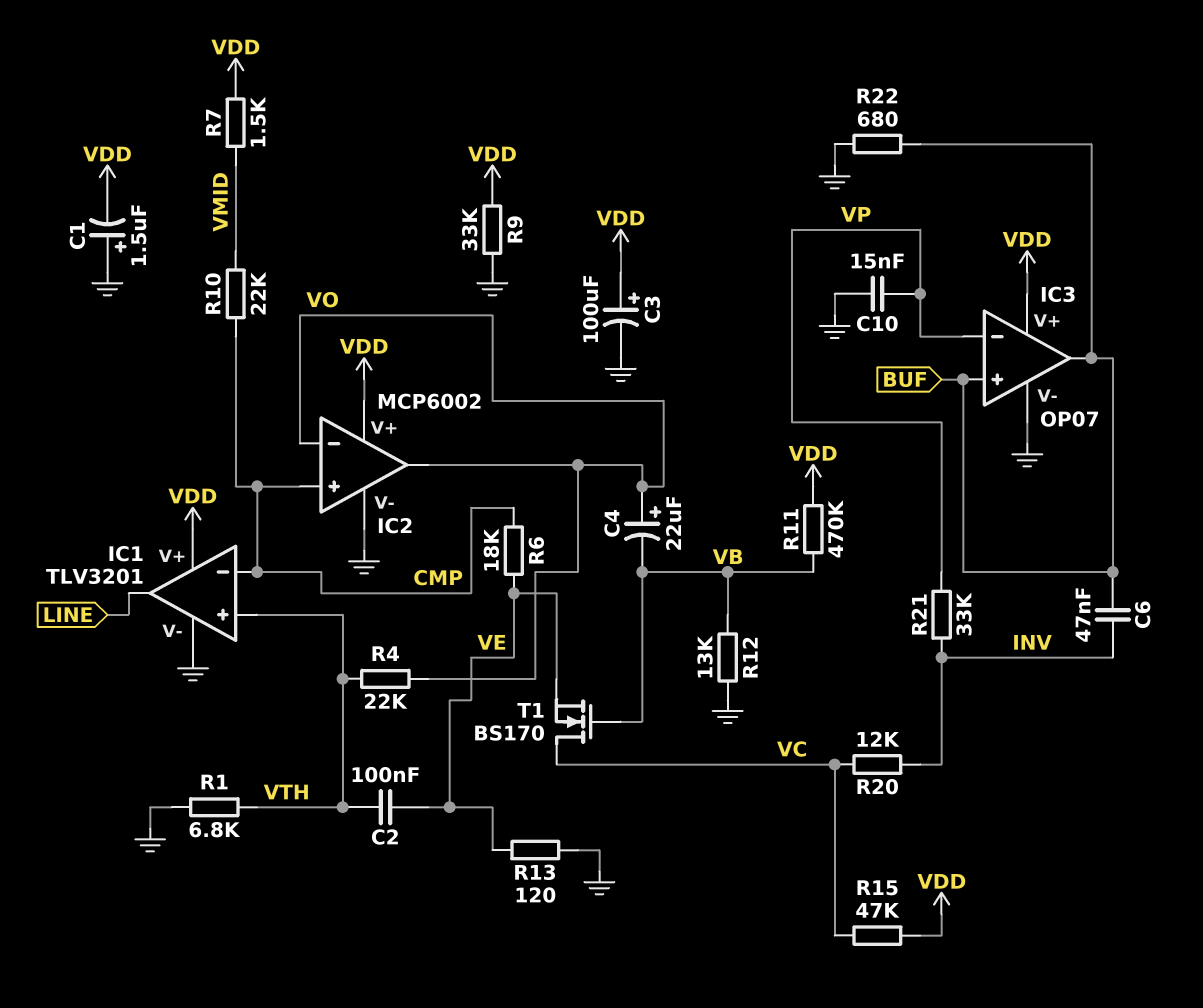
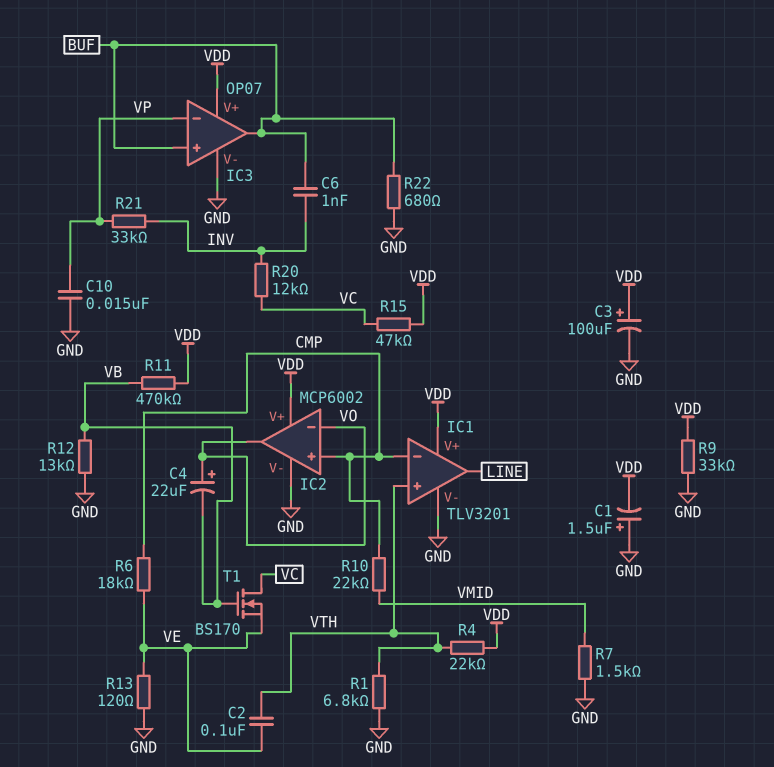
C6: 47nF (BUF, INV) -> 1nF (BUF, INV)
R4: 22k (VO, VTH) -> 22k (VDD, VTH)
R7: 1.5k (VDD, VMID) -> 1.5k (GND, VMID)

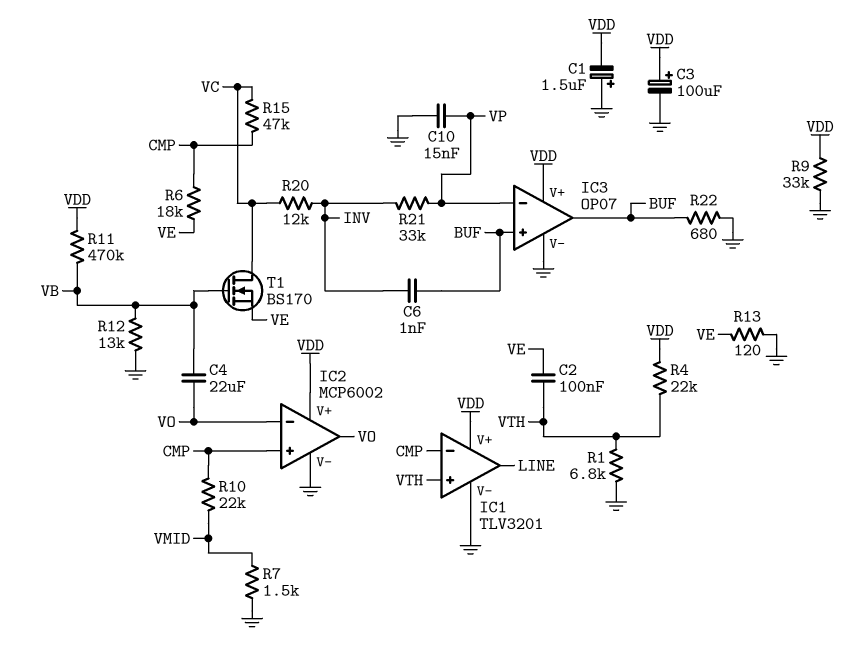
C4: 22uF (plus VO, minus VB) -> 22uF (VB, VO)
R15: 47k (VC, VDD) -> 47k (CMP, VC)

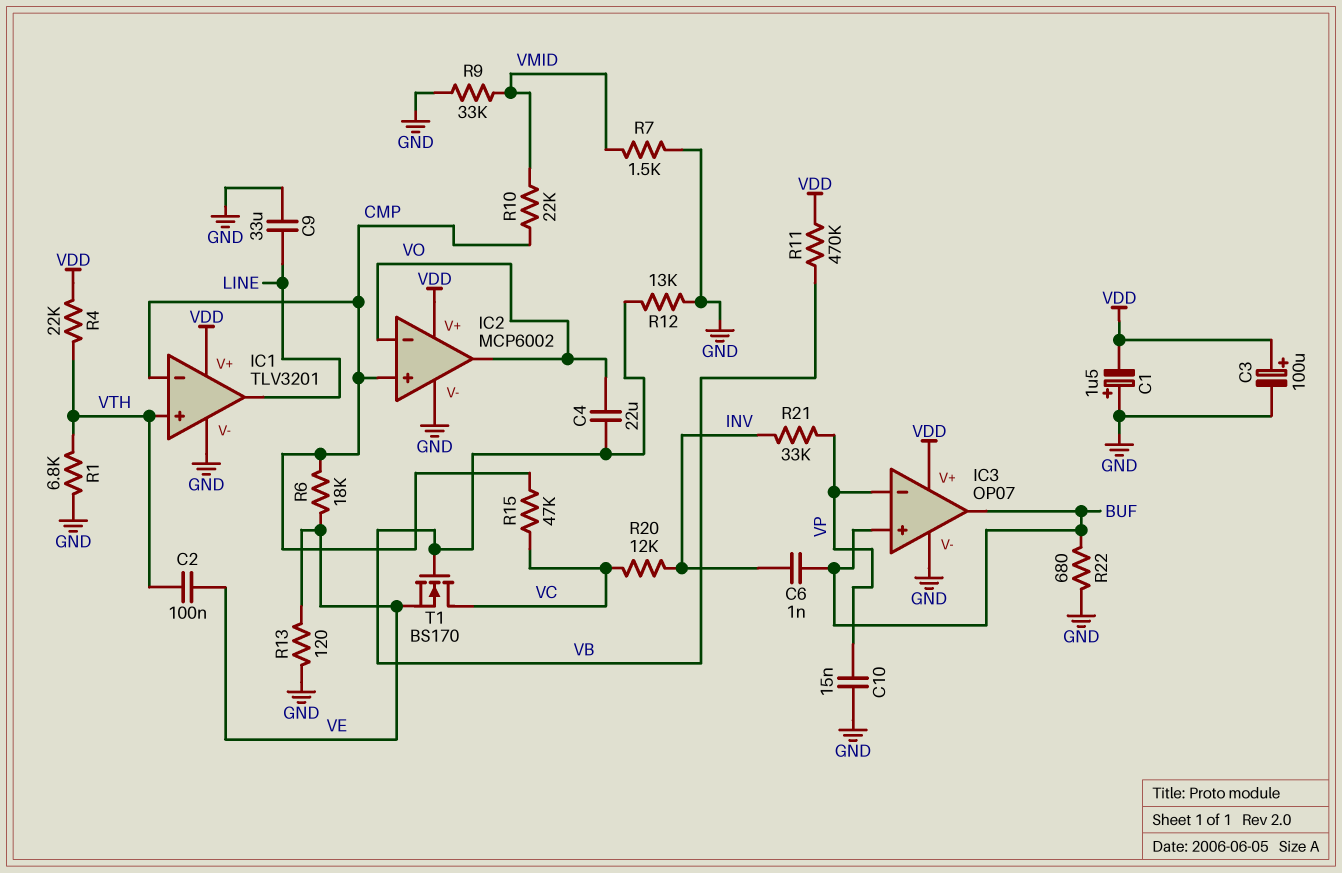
C9: none -> 33uF (GND, LINE)
R9: 33k (GND, VDD) -> 33k (GND, VMID)

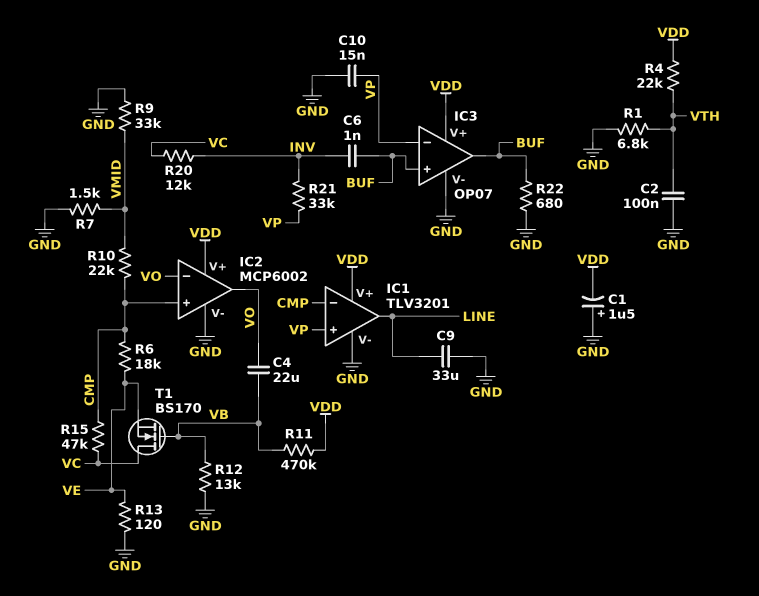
C2: 100nF (VE, VTH) -> 100nF (GND, VTH)
C3: 100uF (plus VDD, minus GND) -> none
IC1 pin in+: VTH -> VP

